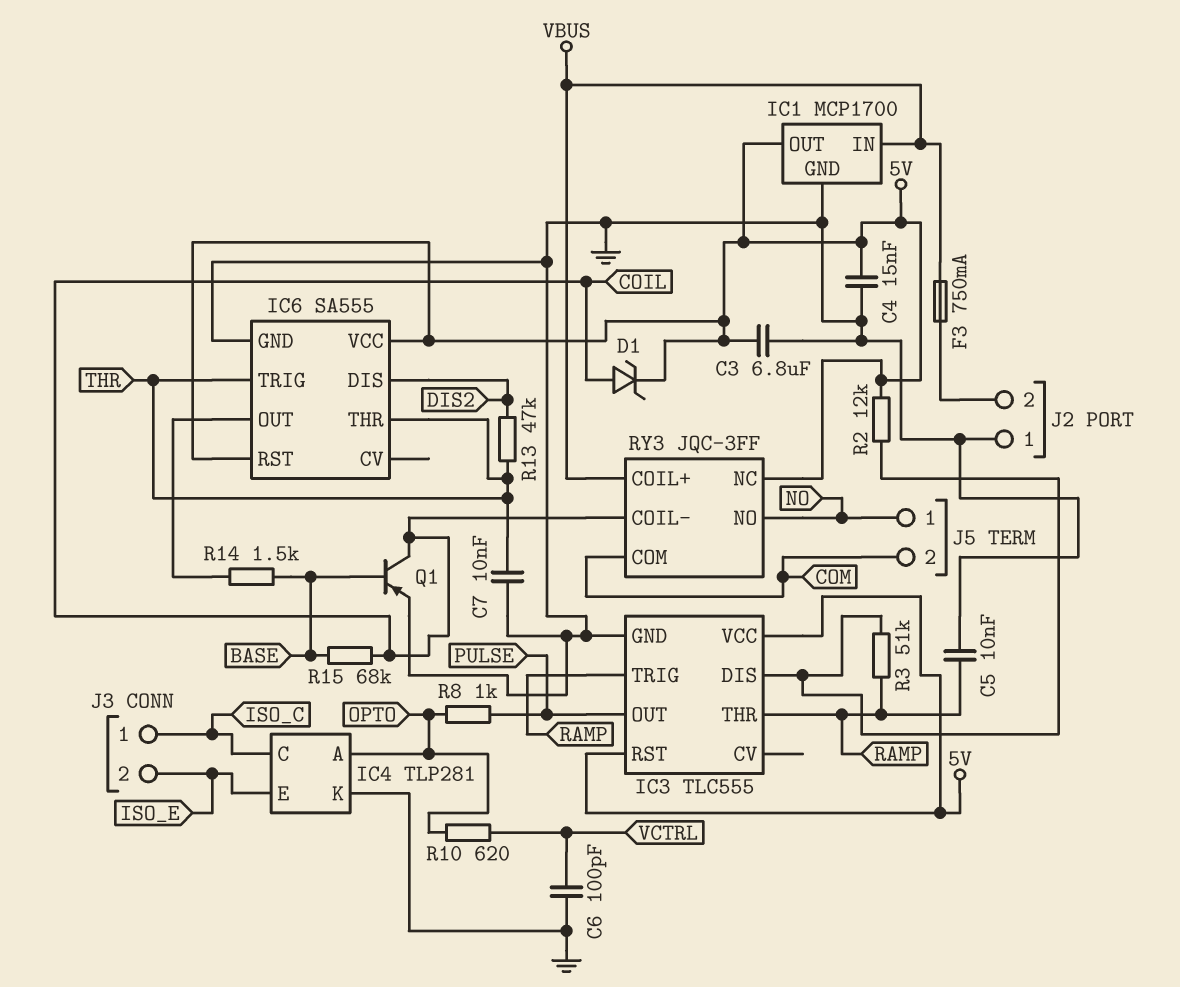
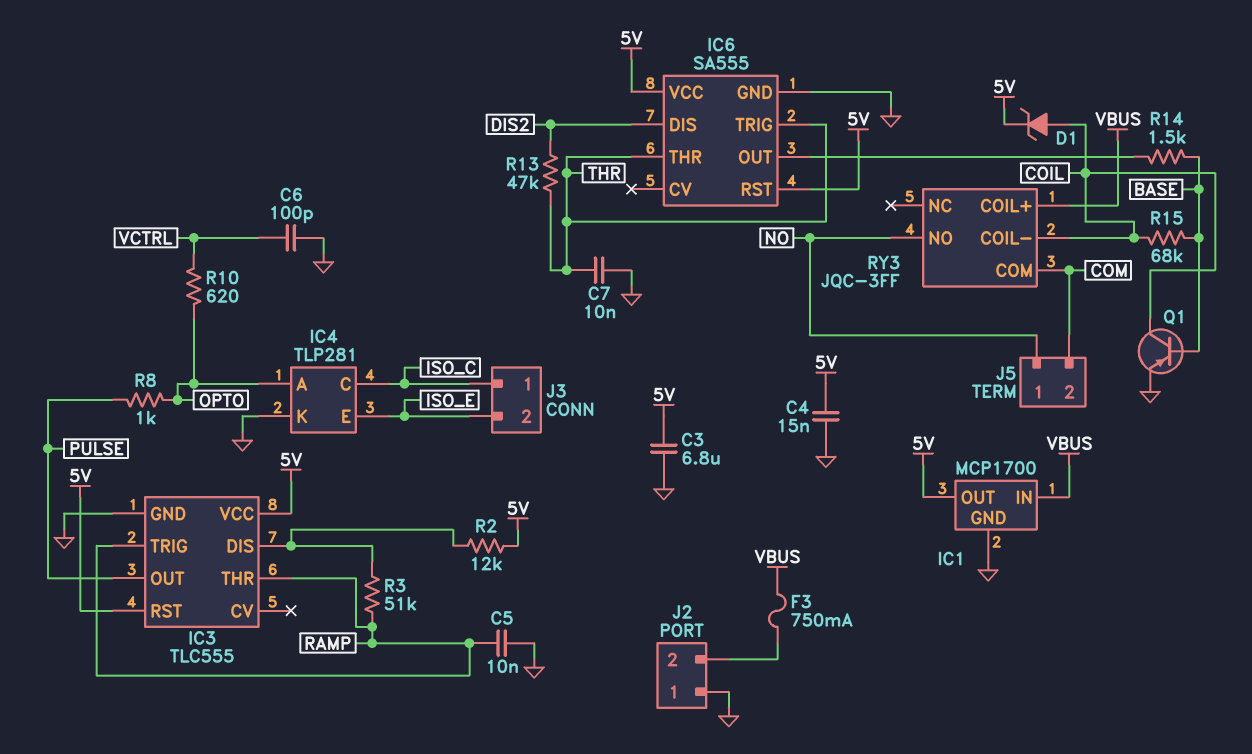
RY3 pin NC: 5V -> none

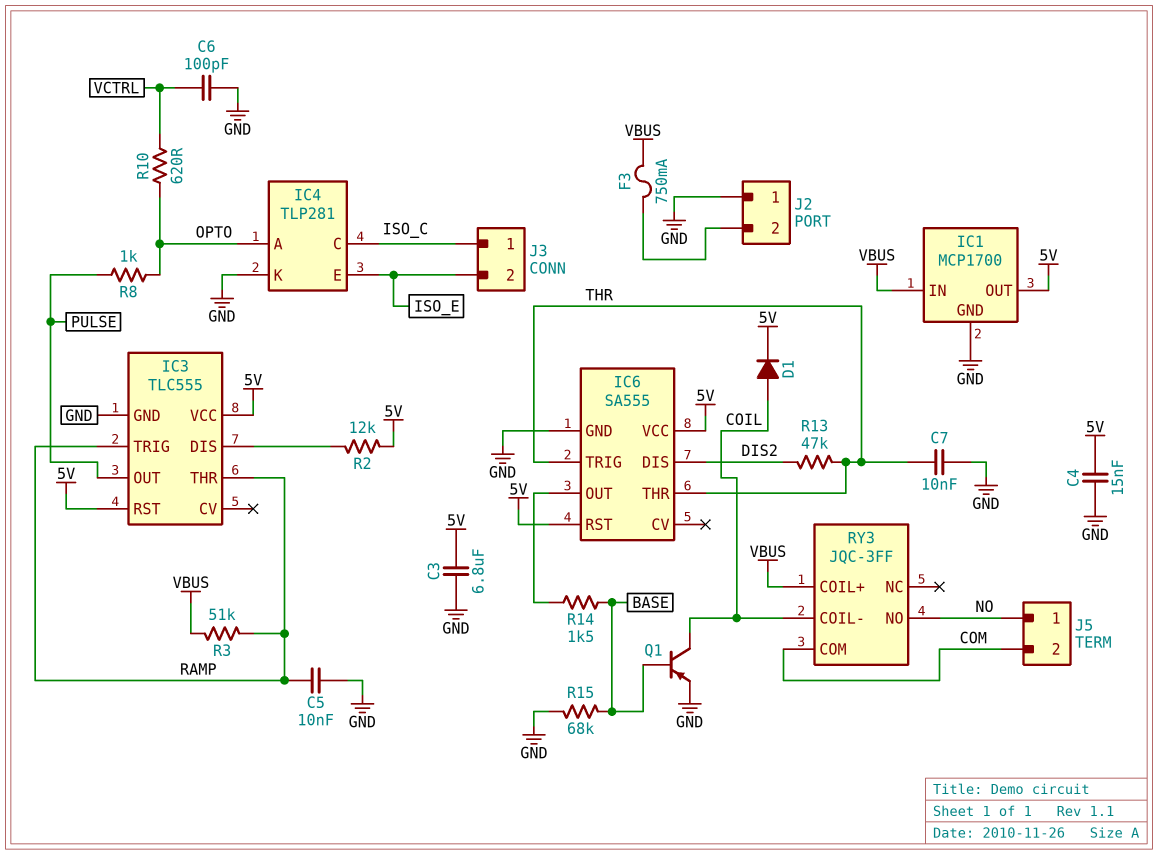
D1: zener (A COIL, K 5V) -> diode (A COIL, K 5V)
R3: 51k (IC3/DIS, RAMP) -> 51k (RAMP, VBUS)
R15: 68k (BASE, COIL) -> 68k (BASE, GND)

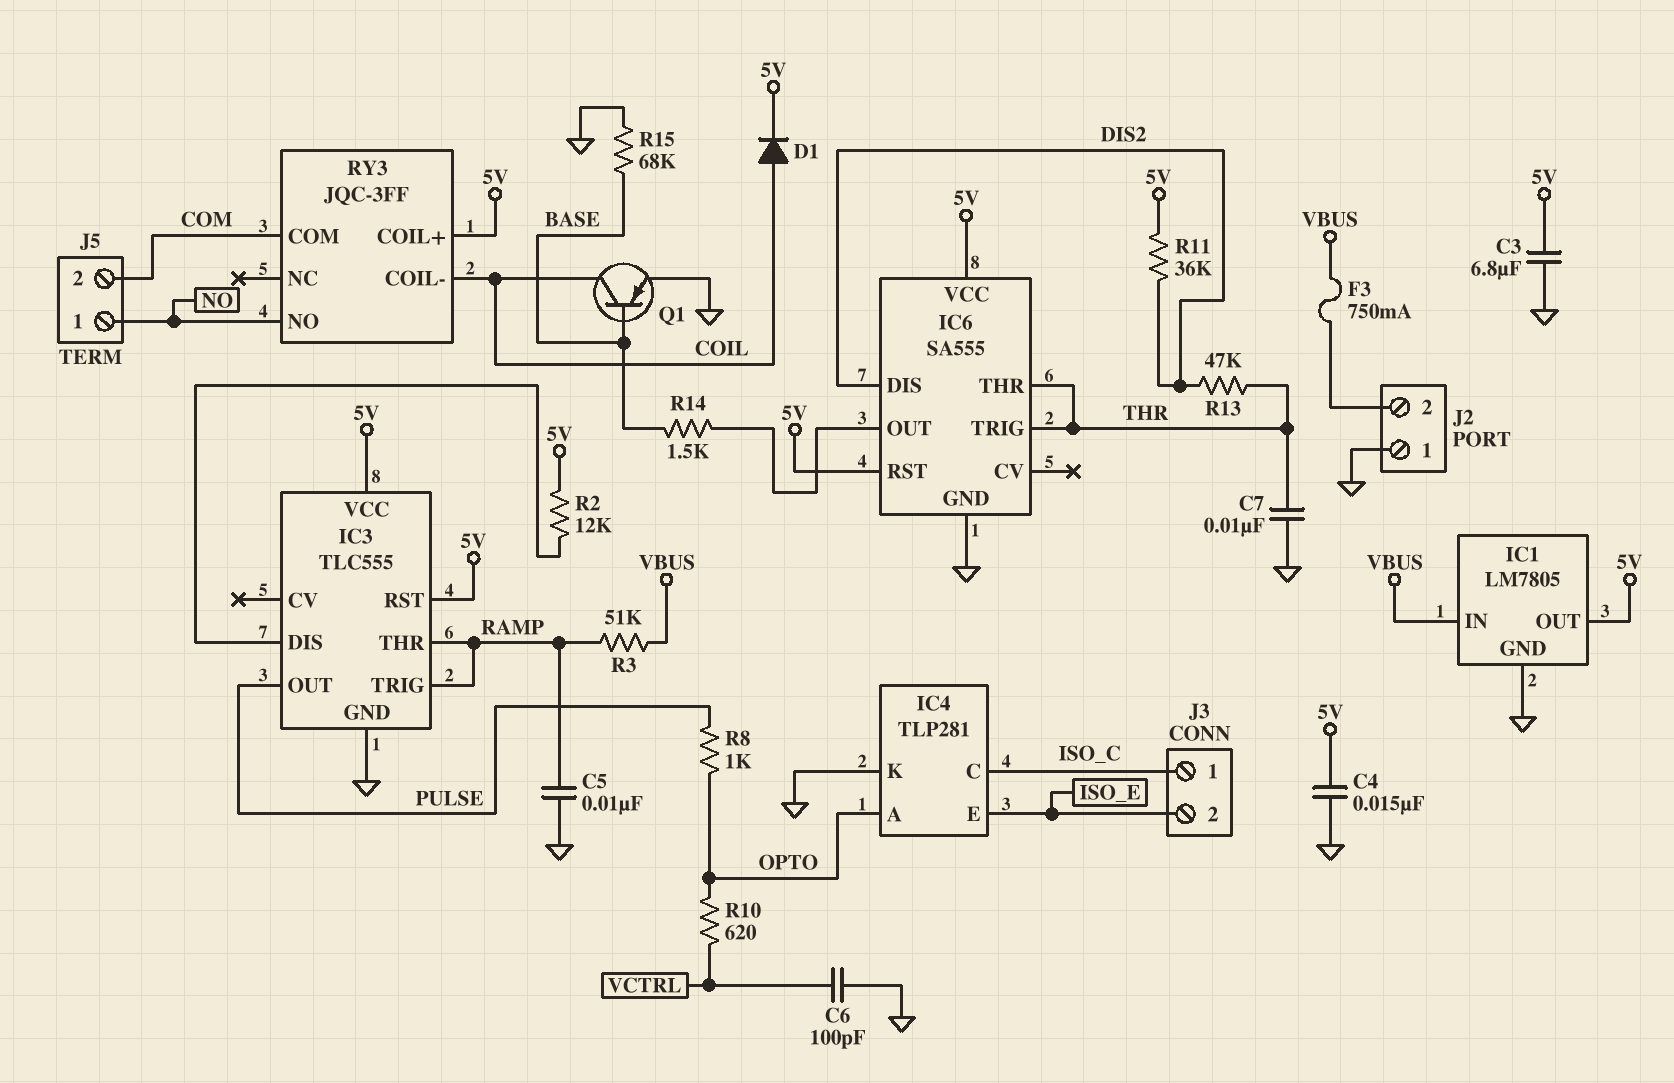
IC1: MCP1700 -> LM7805
R11: none -> 36k (5V, DIS2)
RY3 pin COIL+: VBUS -> 5V

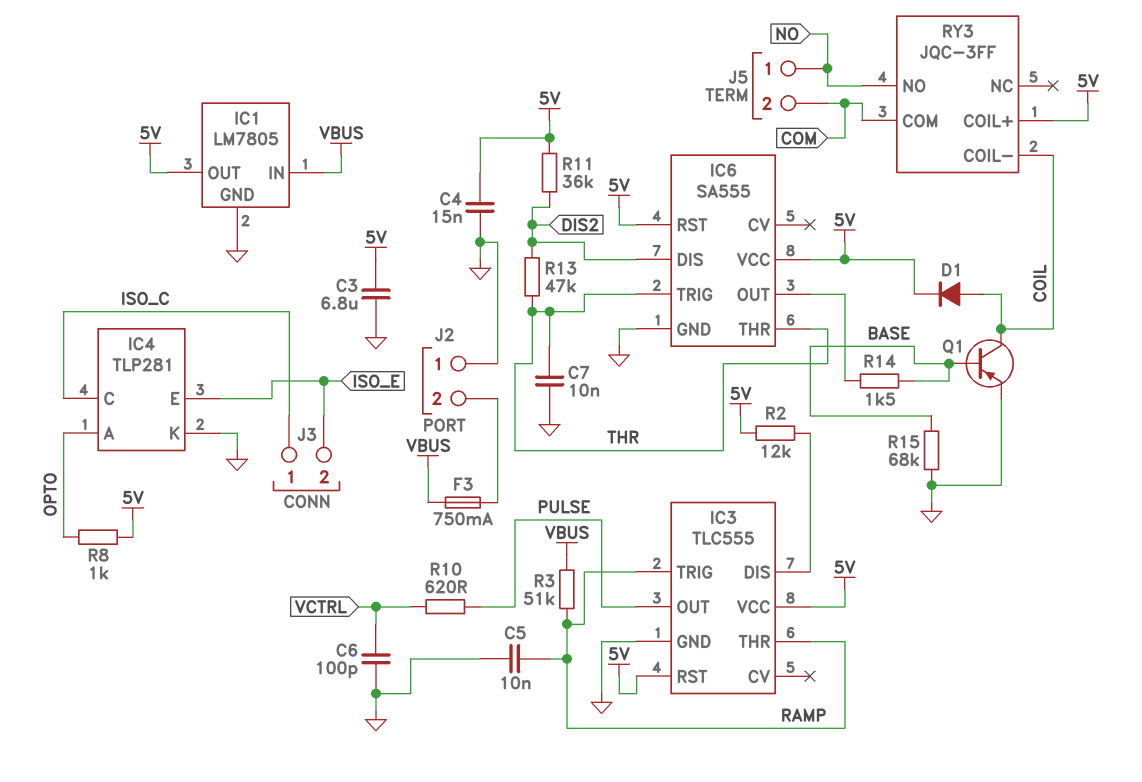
R8: 1k (OPTO, PULSE) -> 1k (5V, OPTO)
R10: 620 (OPTO, VCTRL) -> 620 (PULSE, VCTRL)

